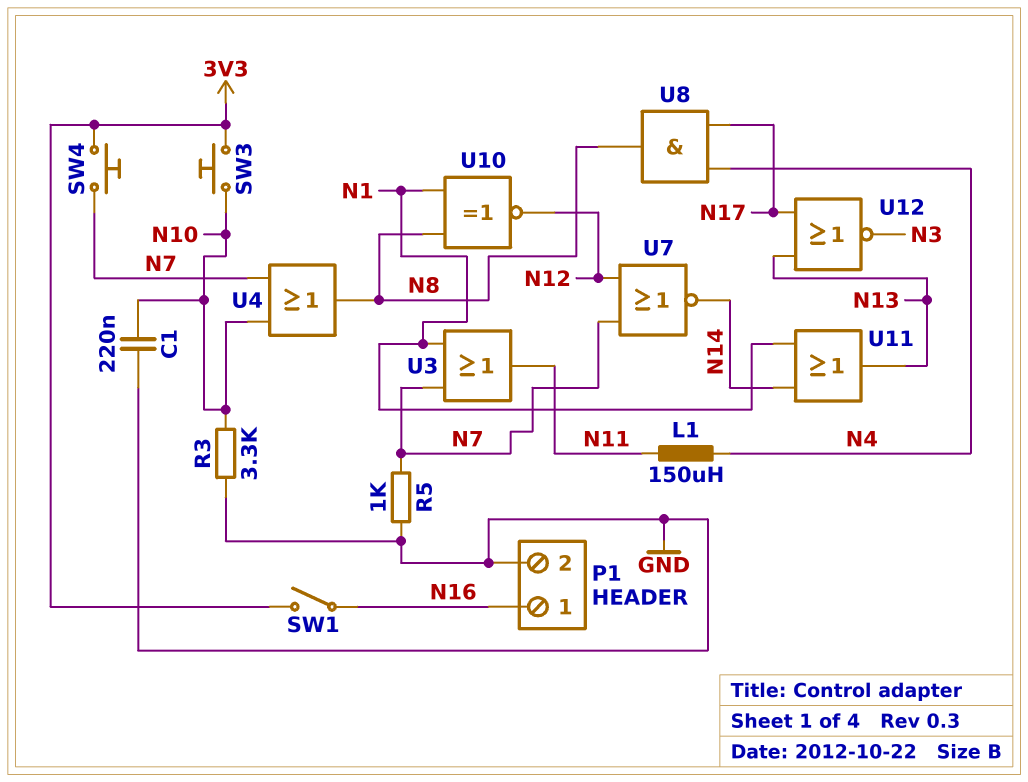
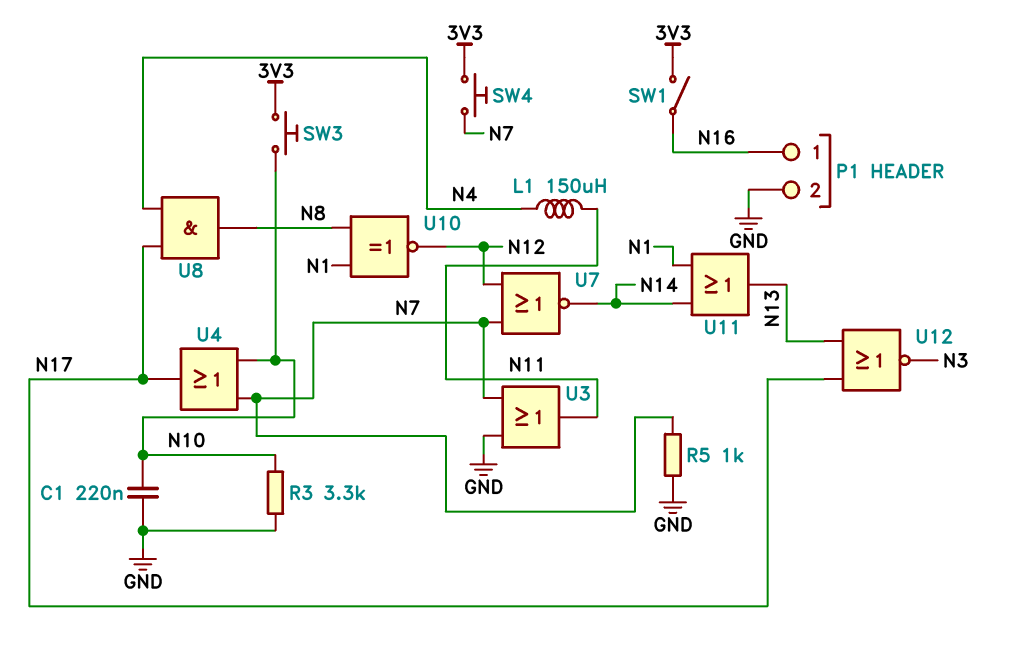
U3: OR (in N1, in N7, out N11) -> OR (in GND, in N7, out N11)
U4: OR (in N7, in N10, out N8) -> OR (in N7, in N10, out N17)

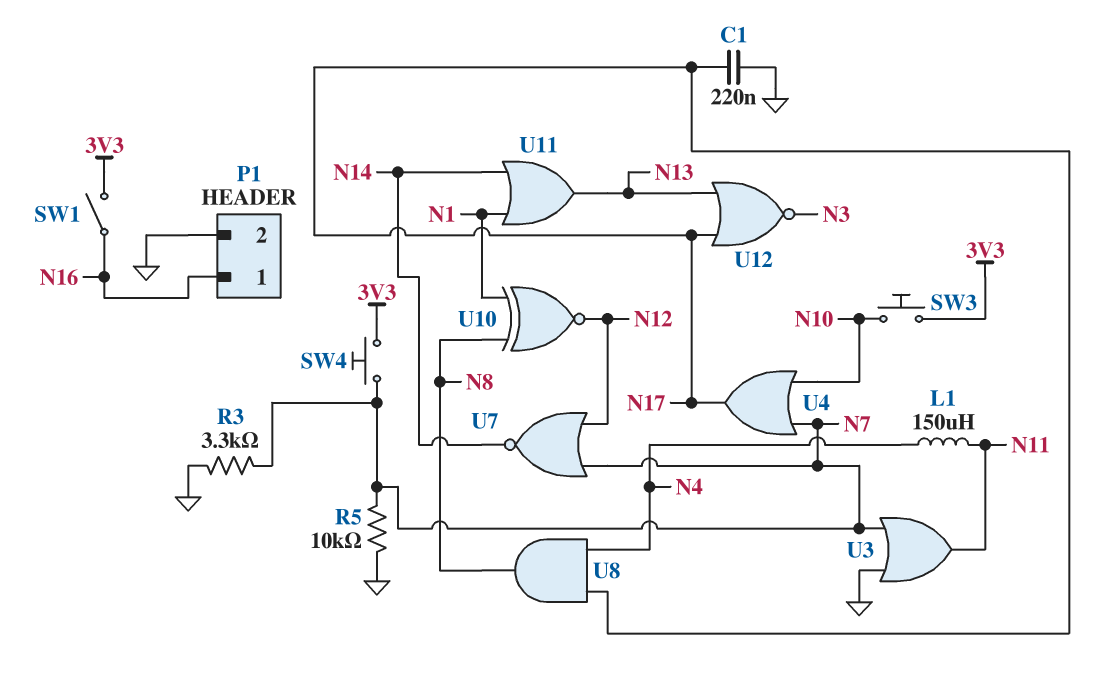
C1: 220nF (GND, N10) -> 220nF (GND, N17)
R3: 3.3k (GND, N10) -> 3.3k (GND, N7)
R5: 1k (GND, N7) -> 10k (GND, N7)

